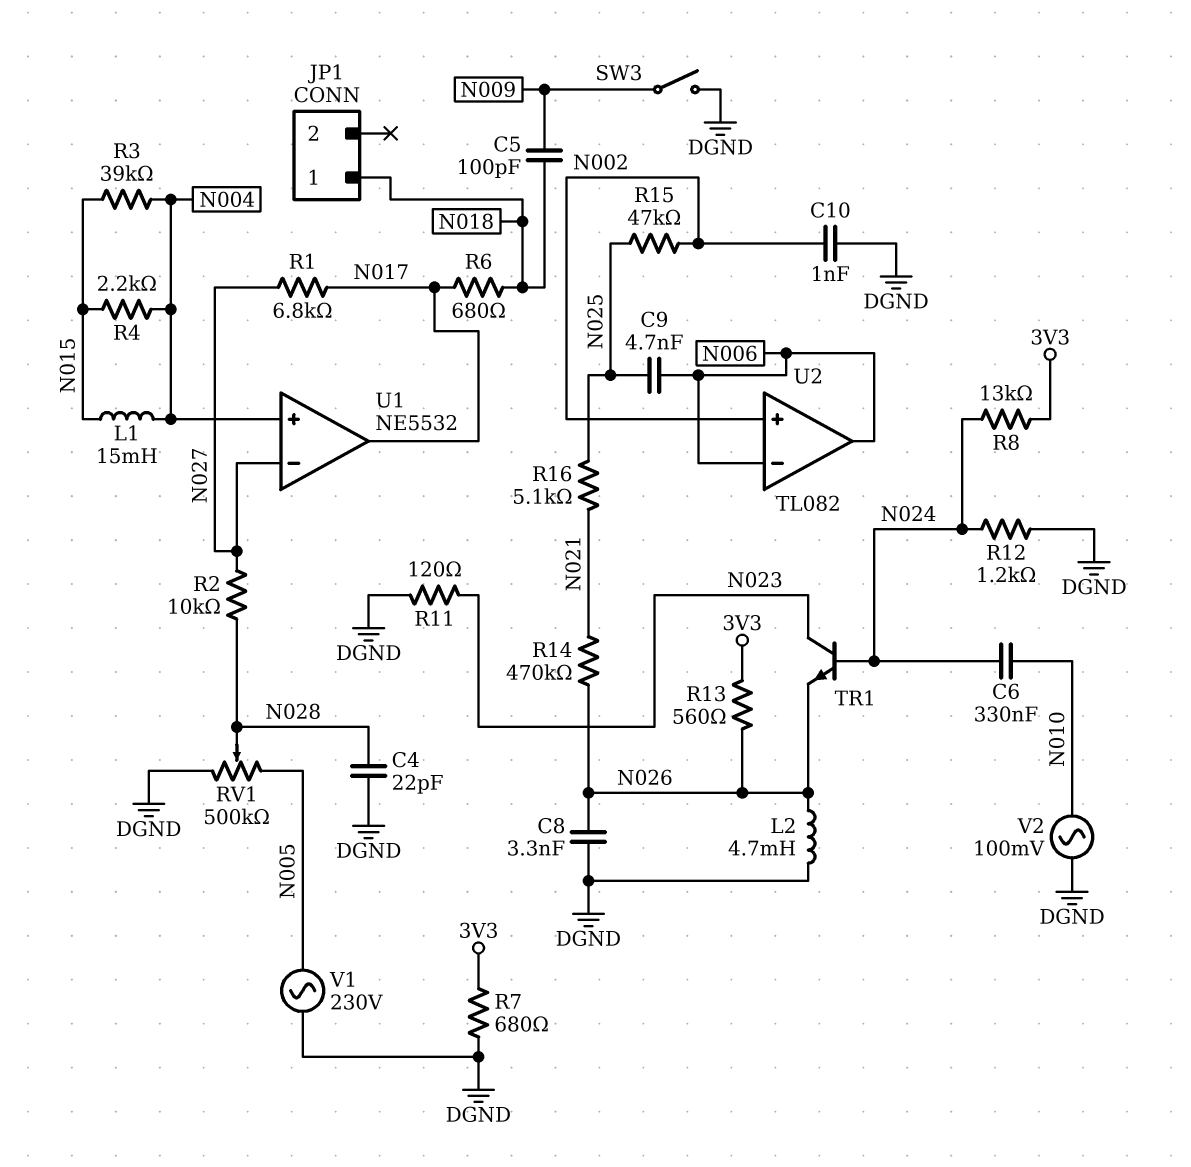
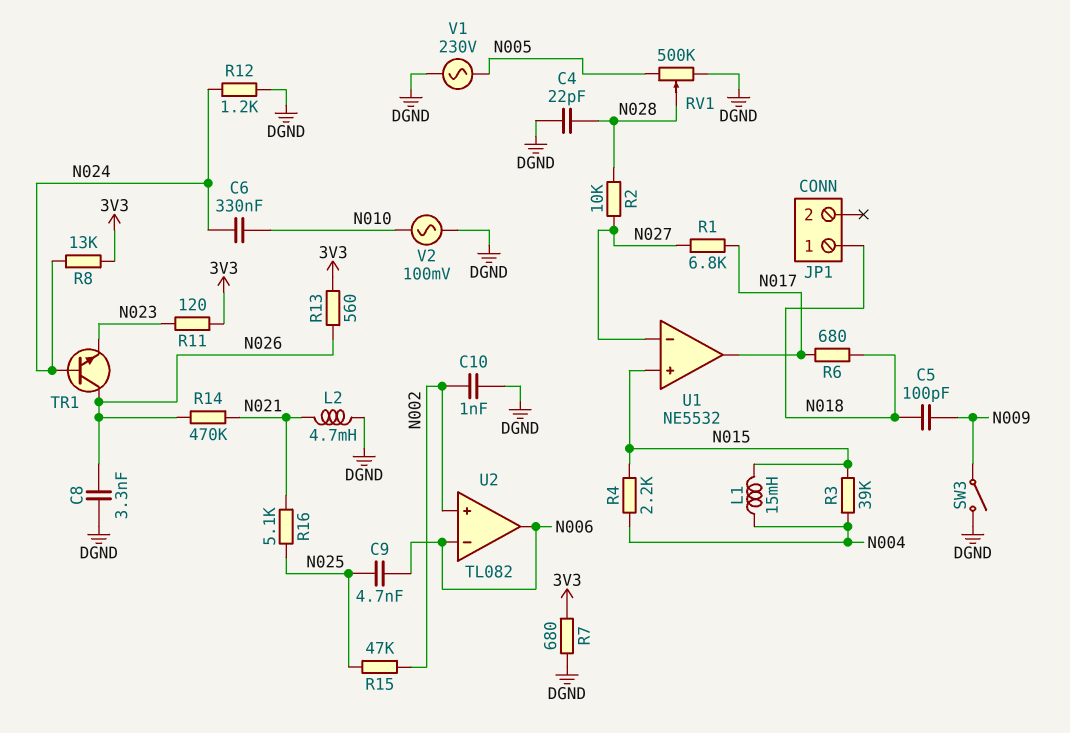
L2: 4.7mH (DGND, N026) -> 4.7mH (DGND, N021)
R11: 120 (DGND, N023) -> 120 (3V3, N023)
TR1: NPN (B N024, C N023, E N026) -> NPN (B N024, C N026, E N023)
U1 pin in+: N004 -> N015

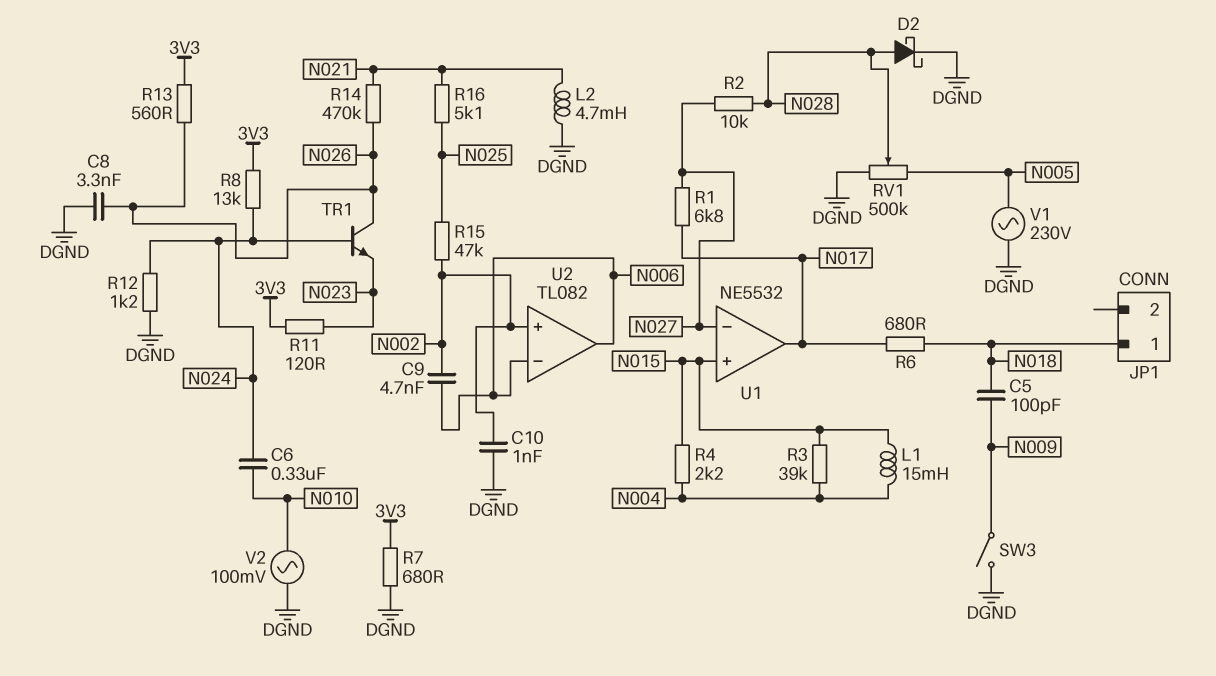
C4: 22pF (DGND, N028) -> none
C9: 4.7nF (N006, N025) -> 4.7nF (N002, N006)
D2: none -> schottky (A N028, K DGND)

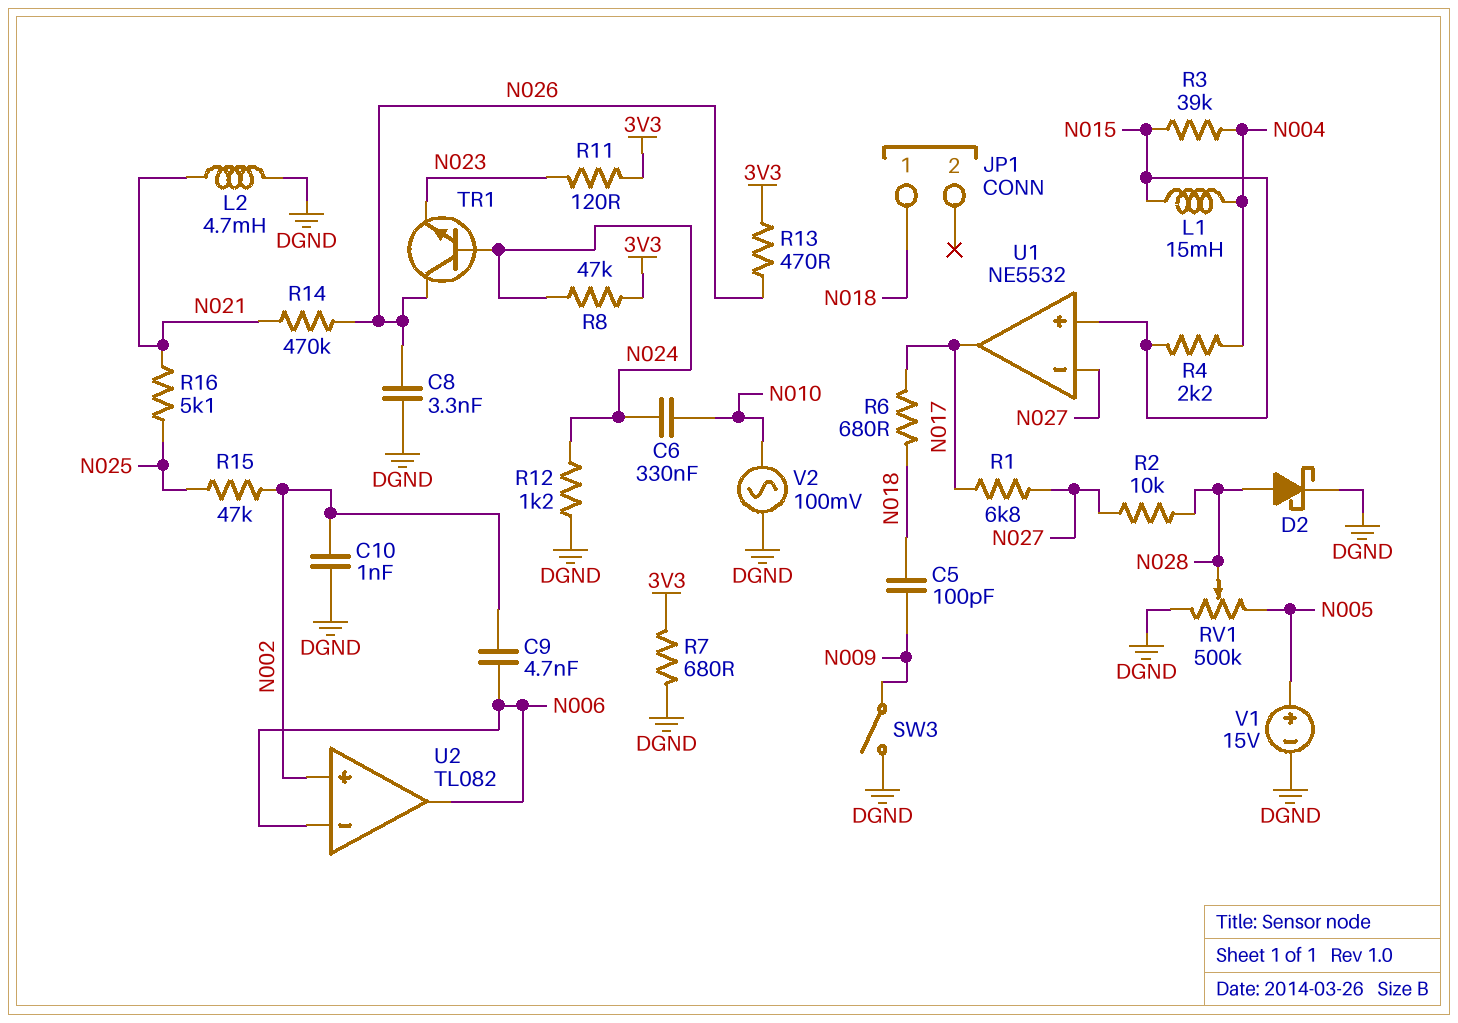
R8: 13k (3V3, N024) -> 47k (3V3, N024)
R13: 560 (3V3, N026) -> 470 (3V3, N026)
V1: AC 230V (DGND, N005) -> 15V (plus N005, minus DGND)

